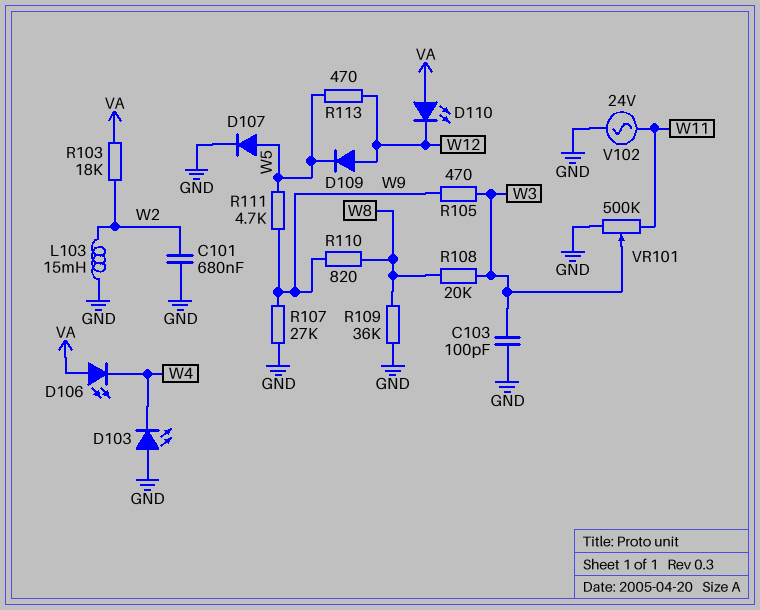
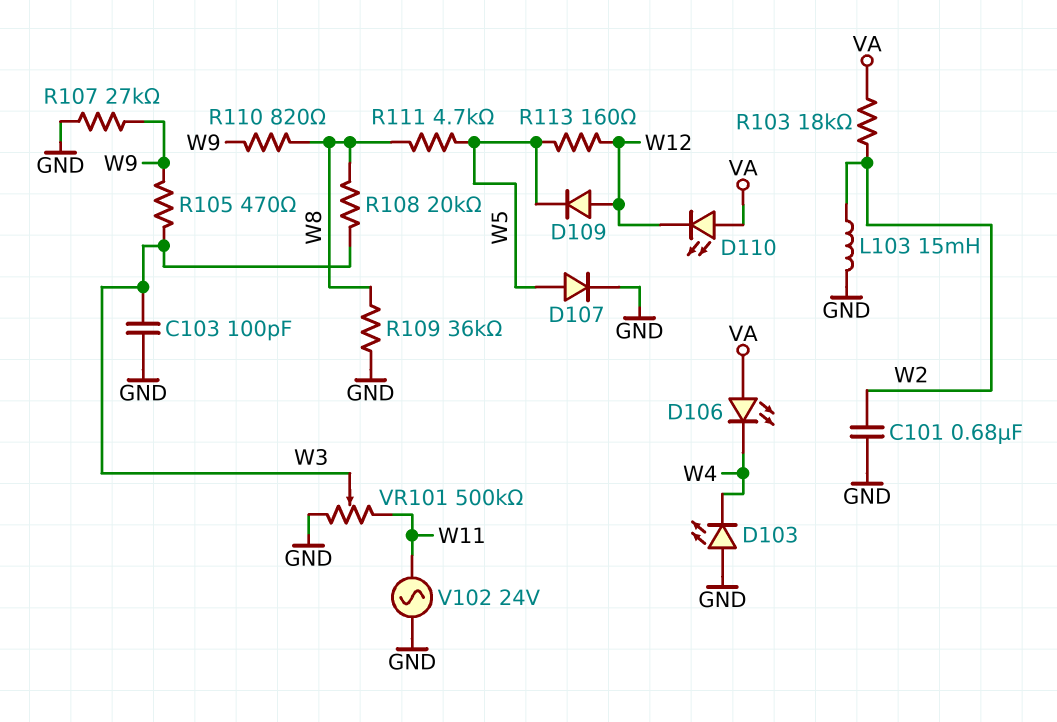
R111: 4.7k (W5, W9) -> 4.7k (W5, W8)
R113: 470 (W5, W12) -> 160 (W5, W12)

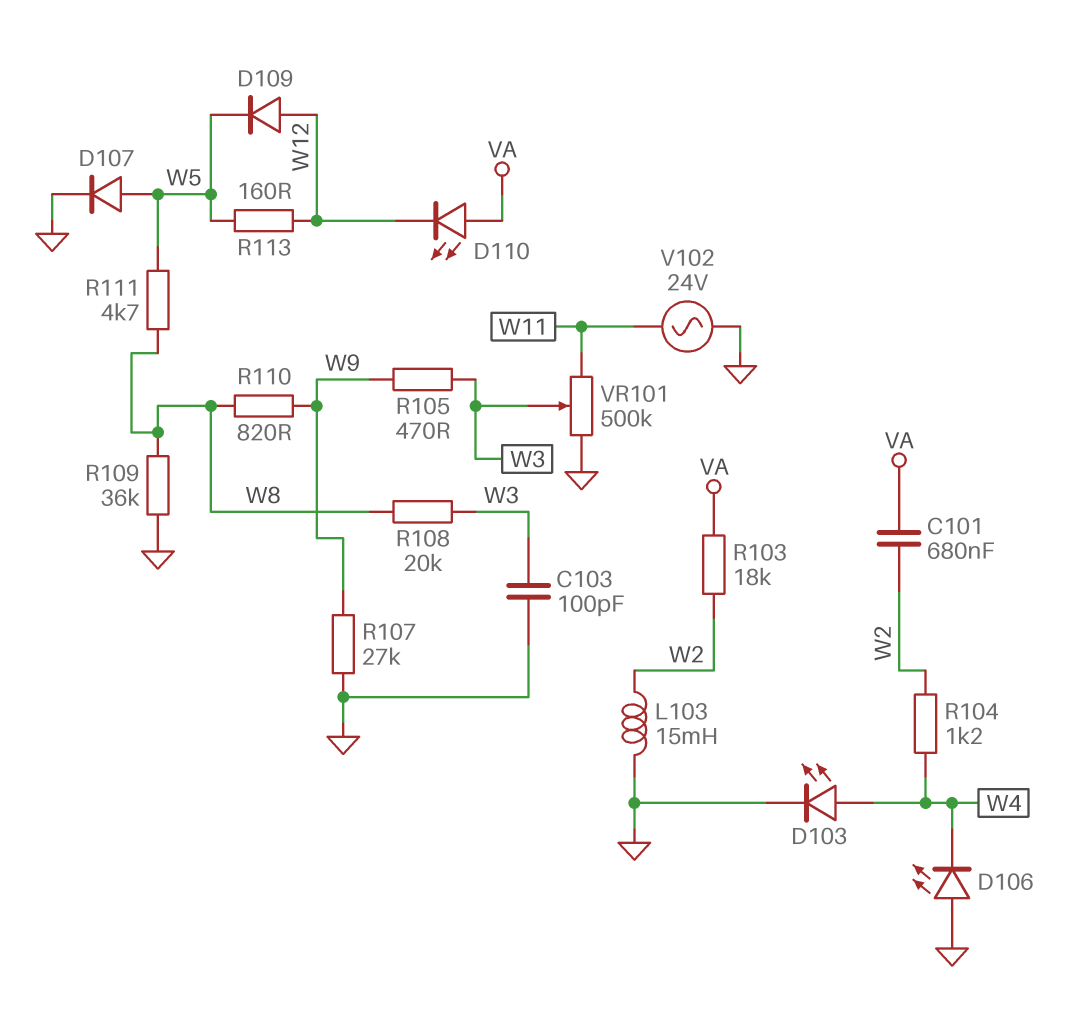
C101: 680nF (GND, W2) -> 680nF (VA, W2)
D103: LED (A GND, K W4) -> LED (A W4, K GND)
D106: LED (A VA, K W4) -> LED (A GND, K W4)
R104: none -> 1.2k (W2, W4)

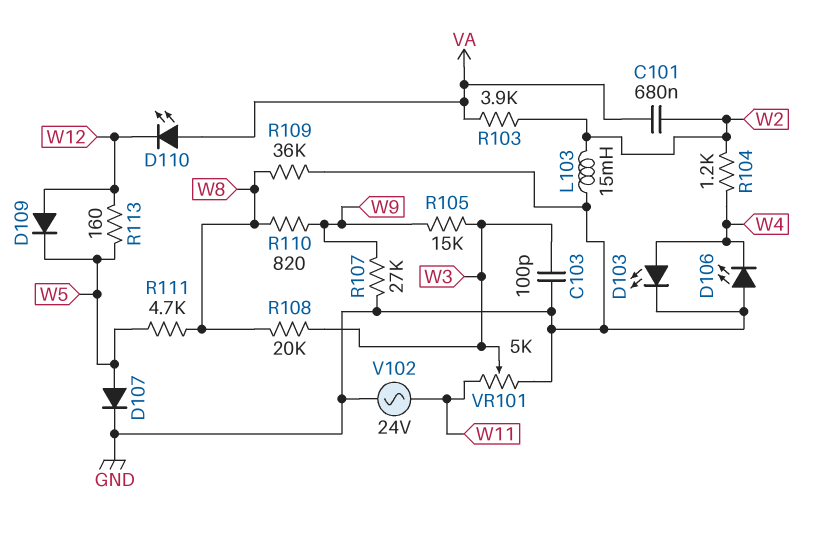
R103: 18k (VA, W2) -> 3.9k (VA, W2)
R105: 470 (W3, W9) -> 15k (W3, W9)
VR101: 500k (GND, W11, wiper W3) -> 5k (GND, W11, wiper W3)

